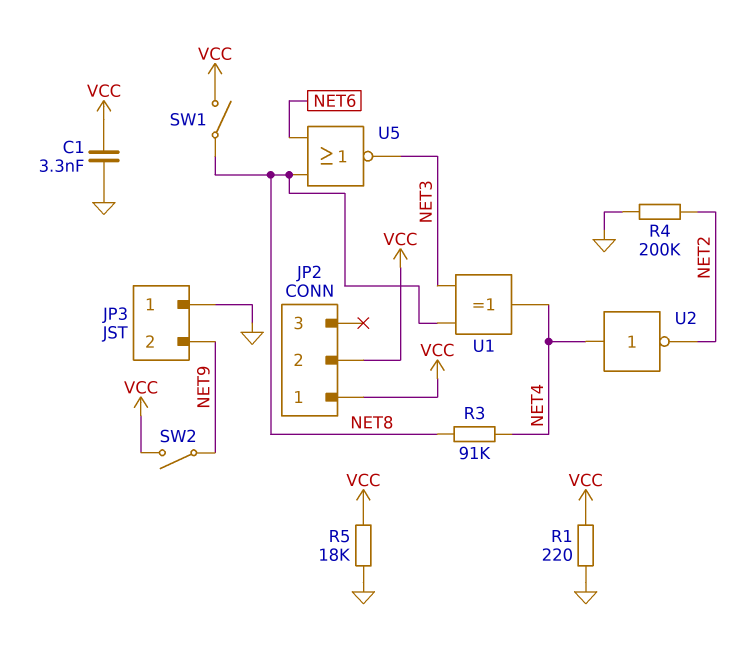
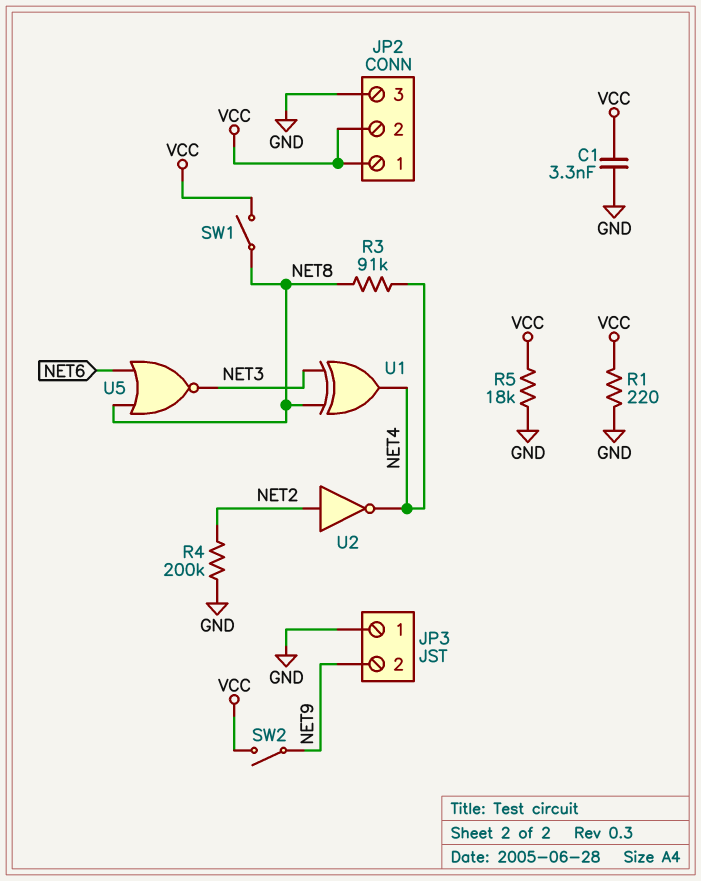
JP2 pin 3: none -> GND
U2: NOT (in NET4, out NET2) -> NOT (in NET2, out NET4)

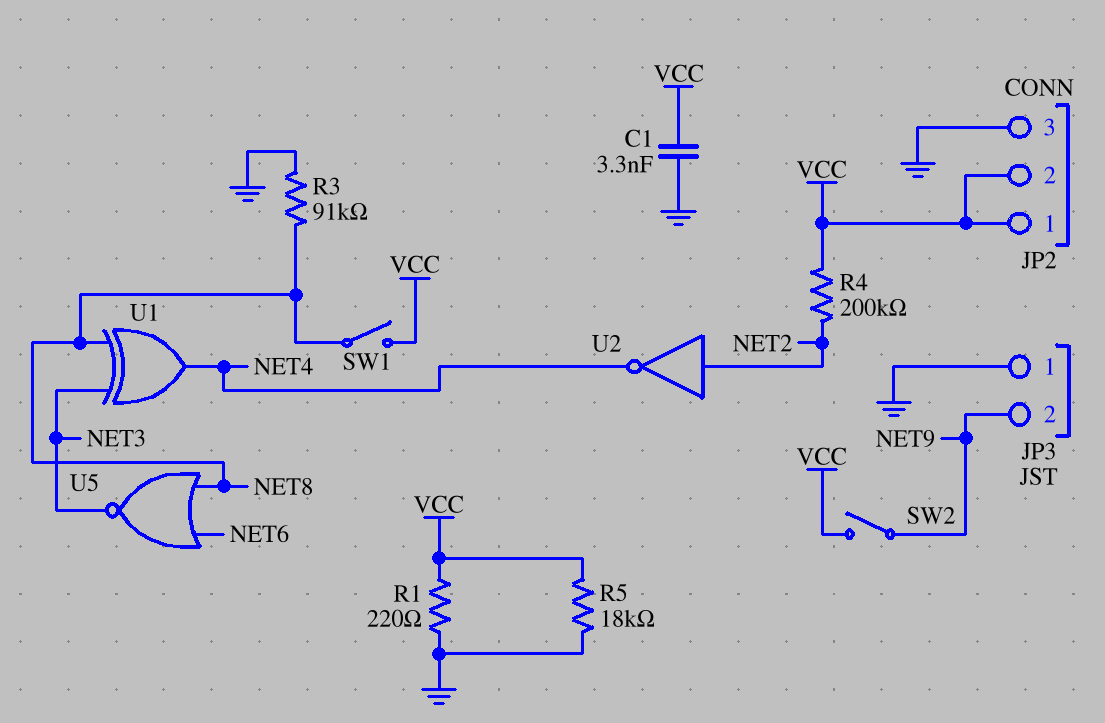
R3: 91k (NET4, NET8) -> 91k (GND, NET8)
R4: 200k (GND, NET2) -> 200k (NET2, VCC)

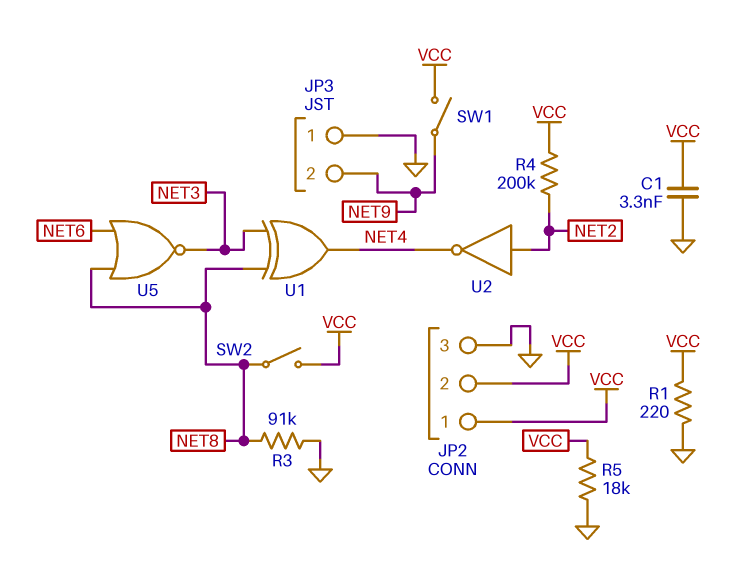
SW1: switch (NET8, VCC) -> switch (NET9, VCC)
SW2: switch (NET9, VCC) -> switch (NET8, VCC)

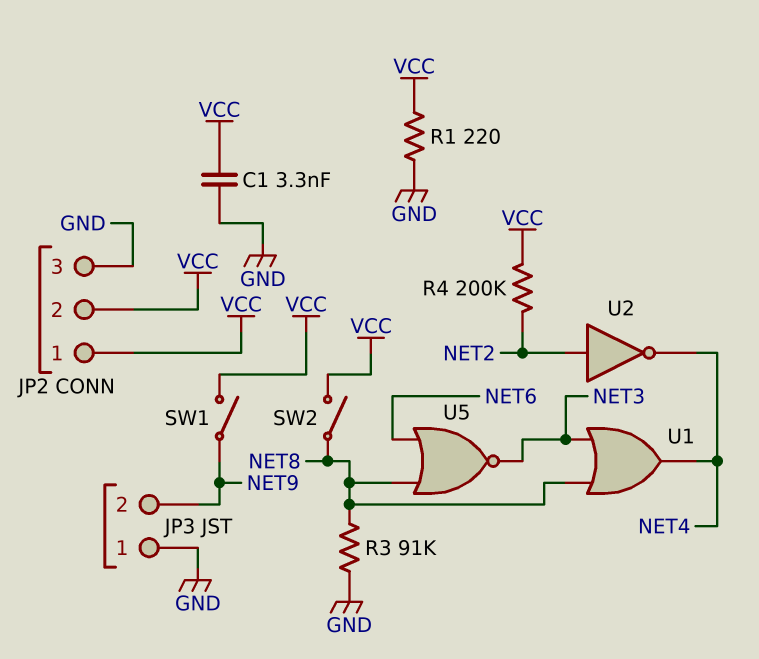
R5: 18k (GND, VCC) -> none
U1: XOR (in NET3, in NET8, out NET4) -> OR (in NET3, in NET8, out NET4)

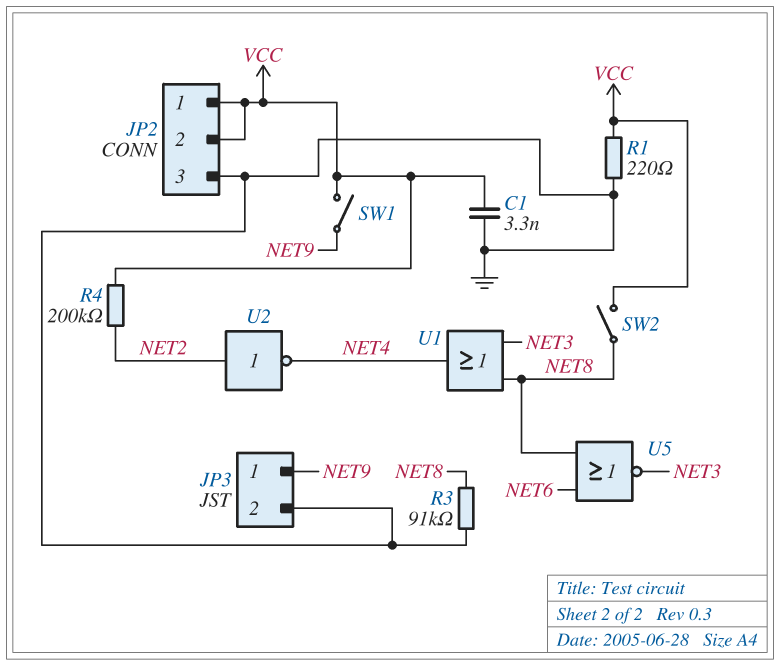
JP3 pin 1: GND -> NET9
JP3 pin 2: NET9 -> GND

